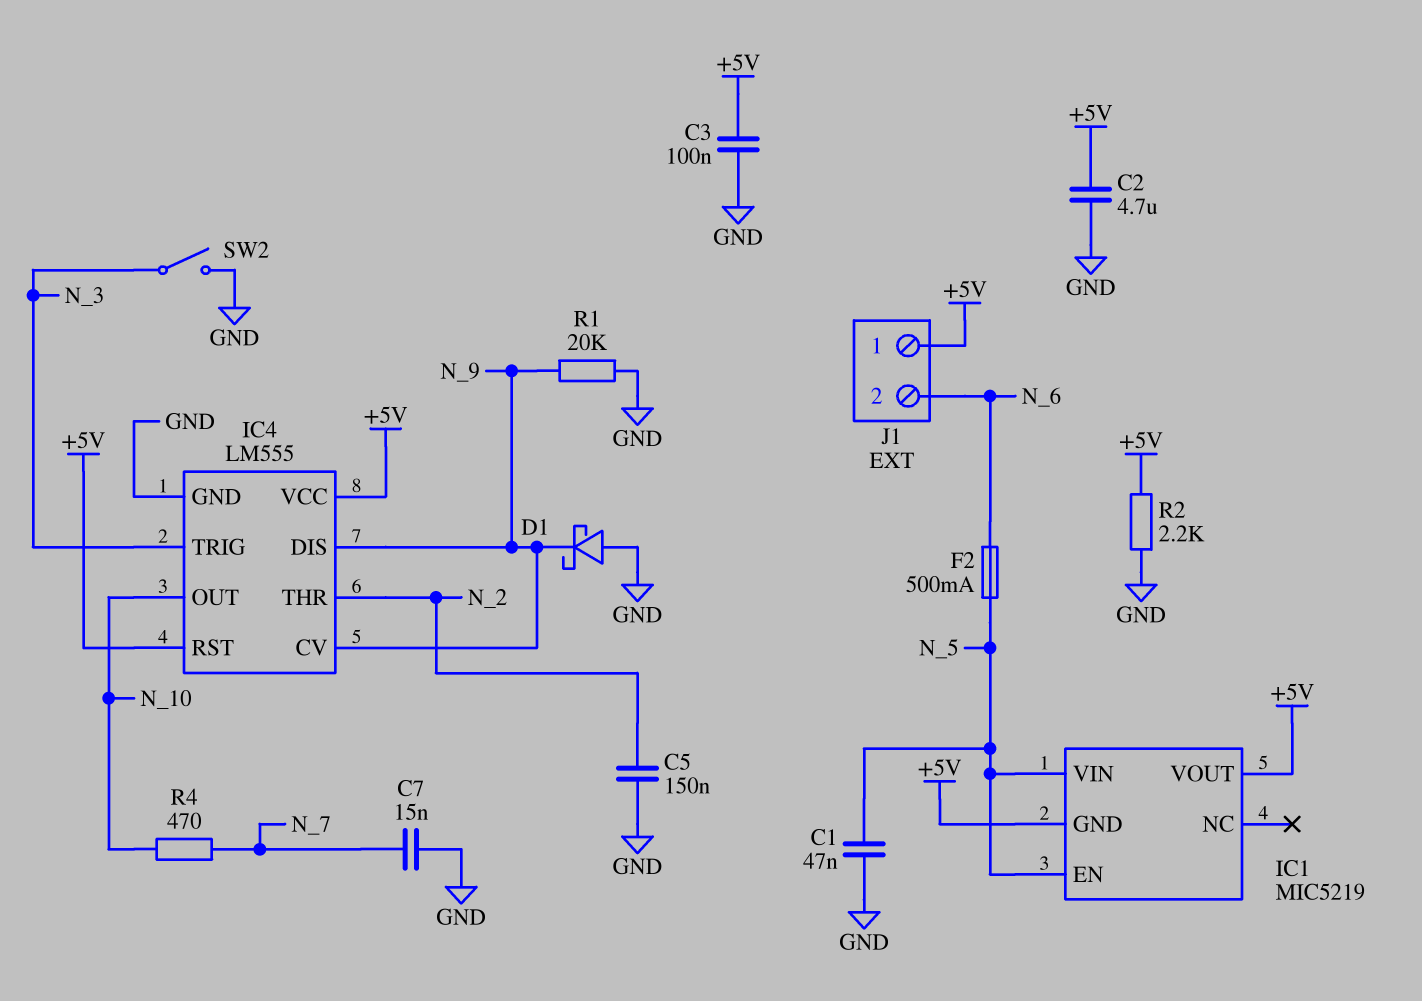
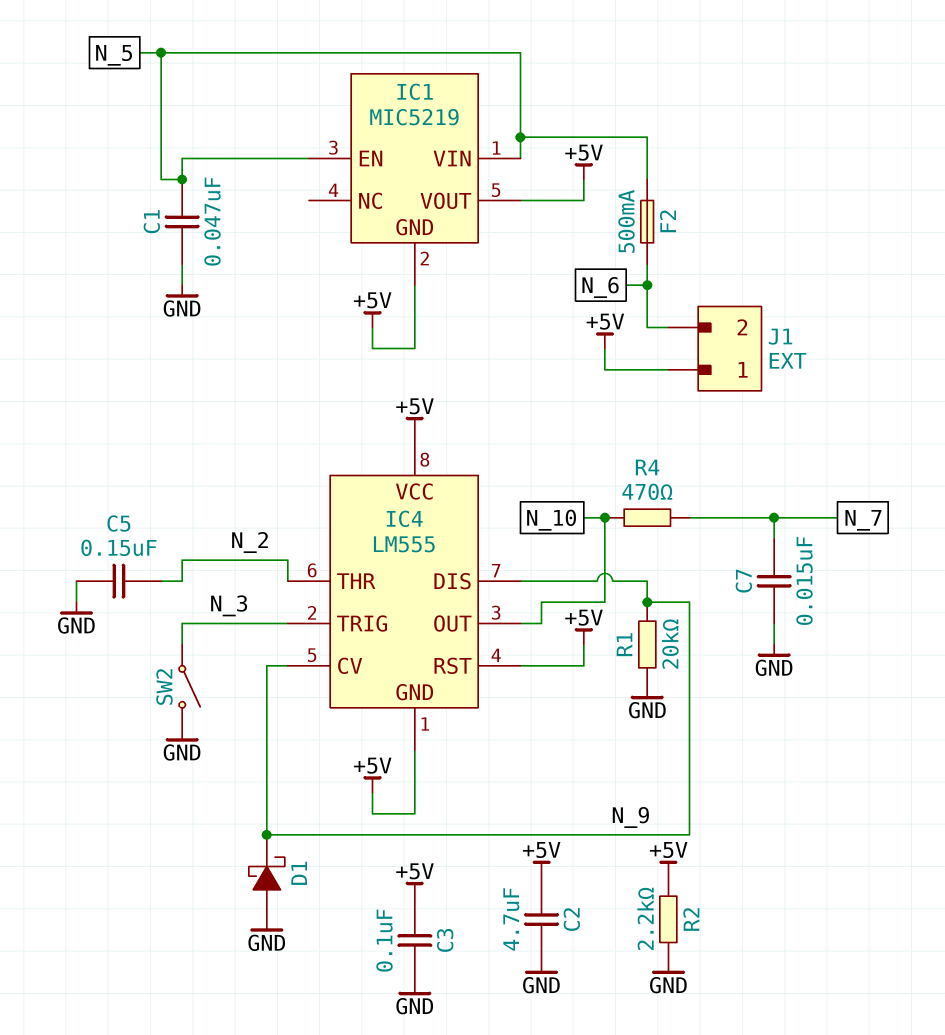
IC4 pin GND: GND -> +5V

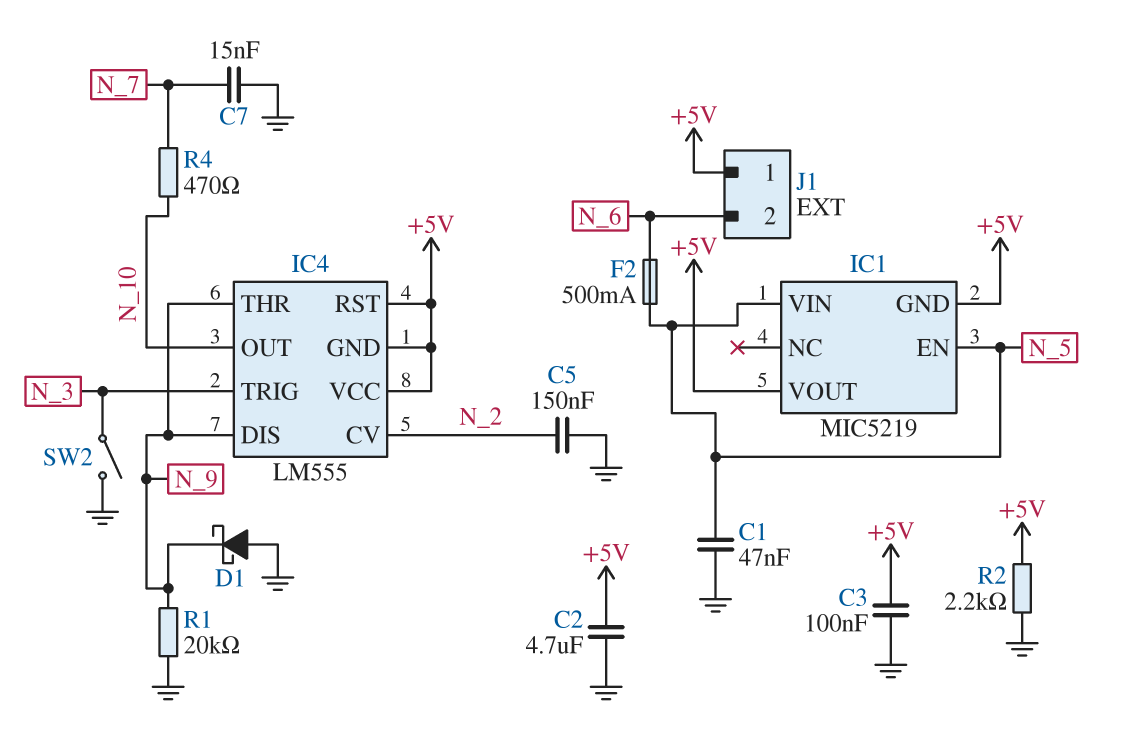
IC4 pin CV: N_9 -> N_2
IC4 pin THR: N_2 -> N_9

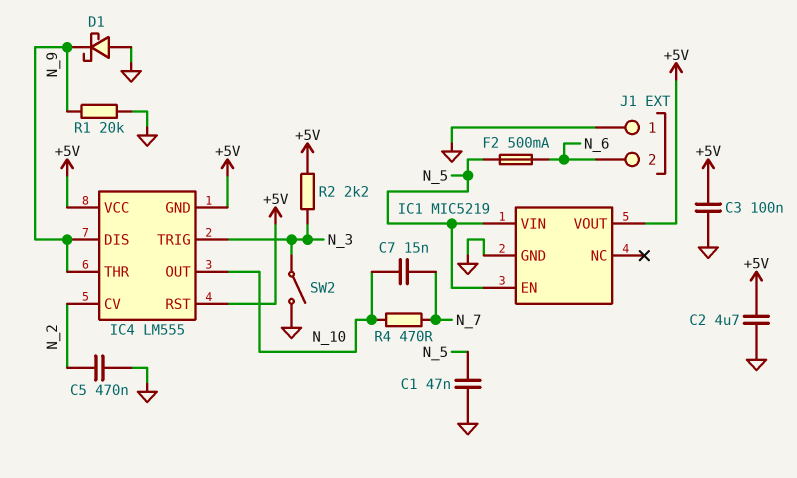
C5: 150nF (GND, N_2) -> 470nF (GND, N_2)
C7: 15nF (GND, N_7) -> 15nF (N_7, N_10)
IC1 pin GND: +5V -> GND
J1 pin 1: +5V -> GND
R2: 2.2k (+5V, GND) -> 2.2k (+5V, N_3)

